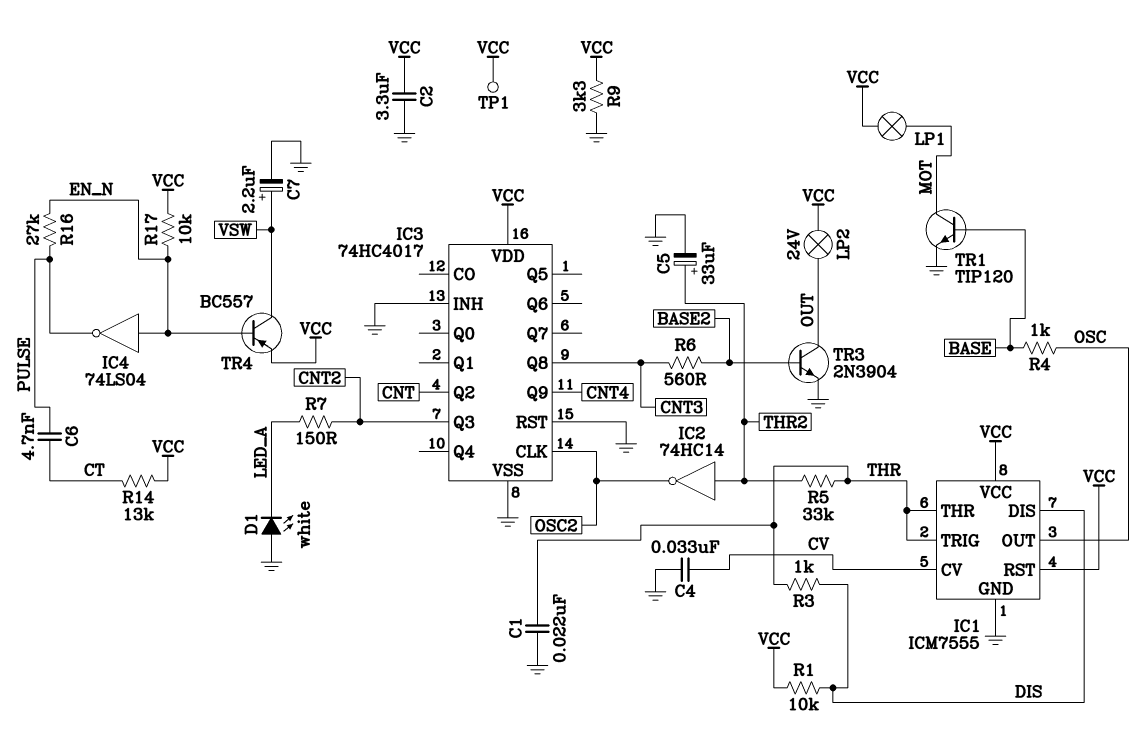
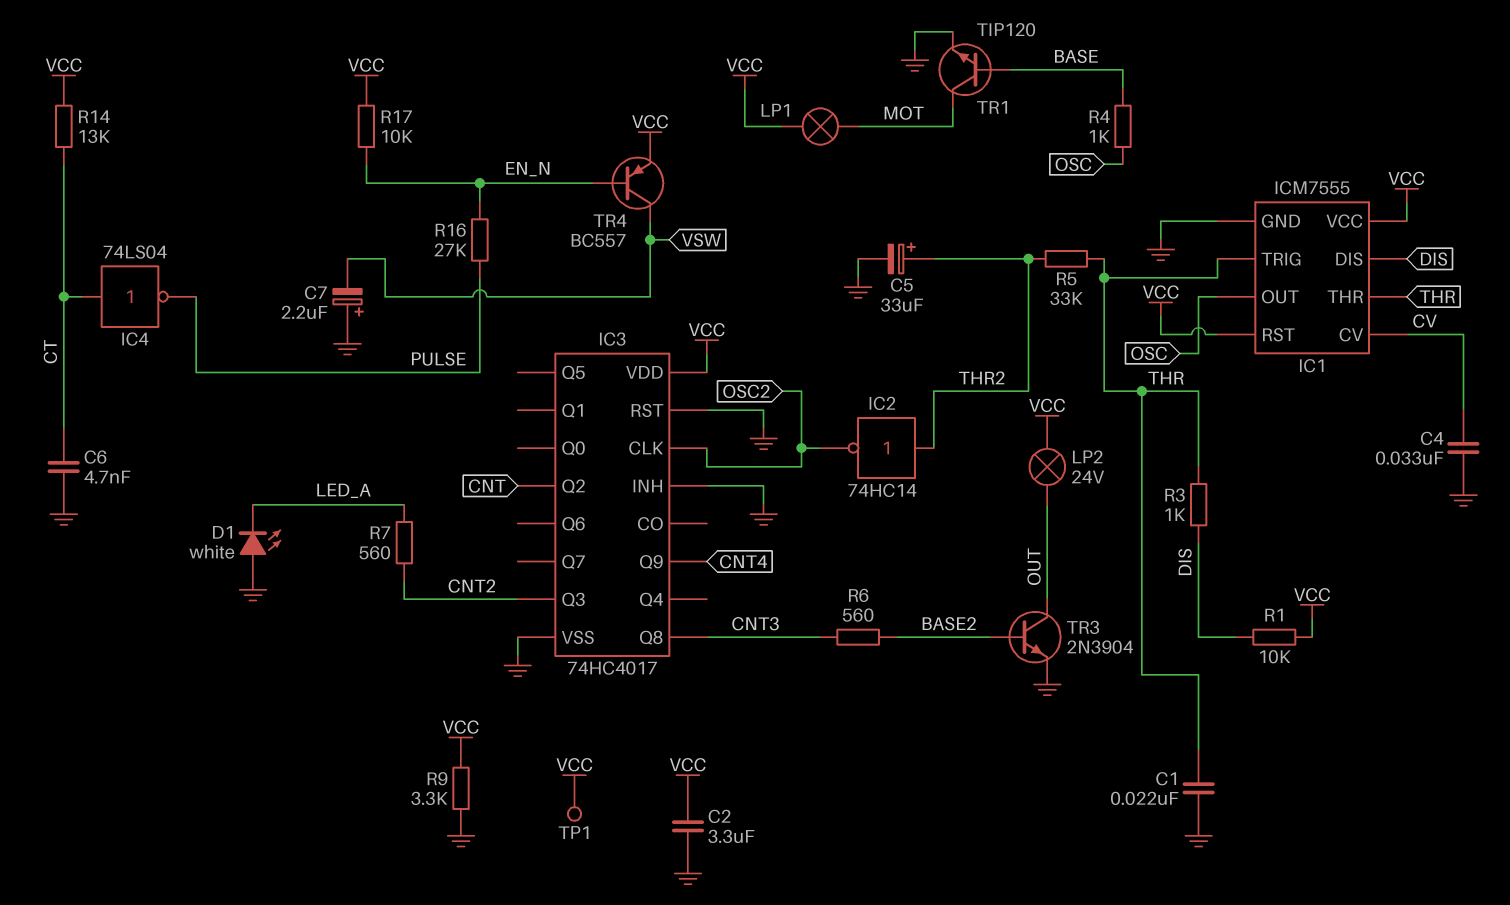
C6: 4.7nF (CT, PULSE) -> 4.7nF (CT, GND)
C7: 2.2uF (plus VSW, minus GND) -> 2.2uF (plus GND, minus VSW)
IC4: NOT 74LS04 (in EN_N, out PULSE) -> NOT 74LS04 (in CT, out PULSE)
R7: 150 (CNT2, LED_A) -> 560 (CNT2, LED_A)

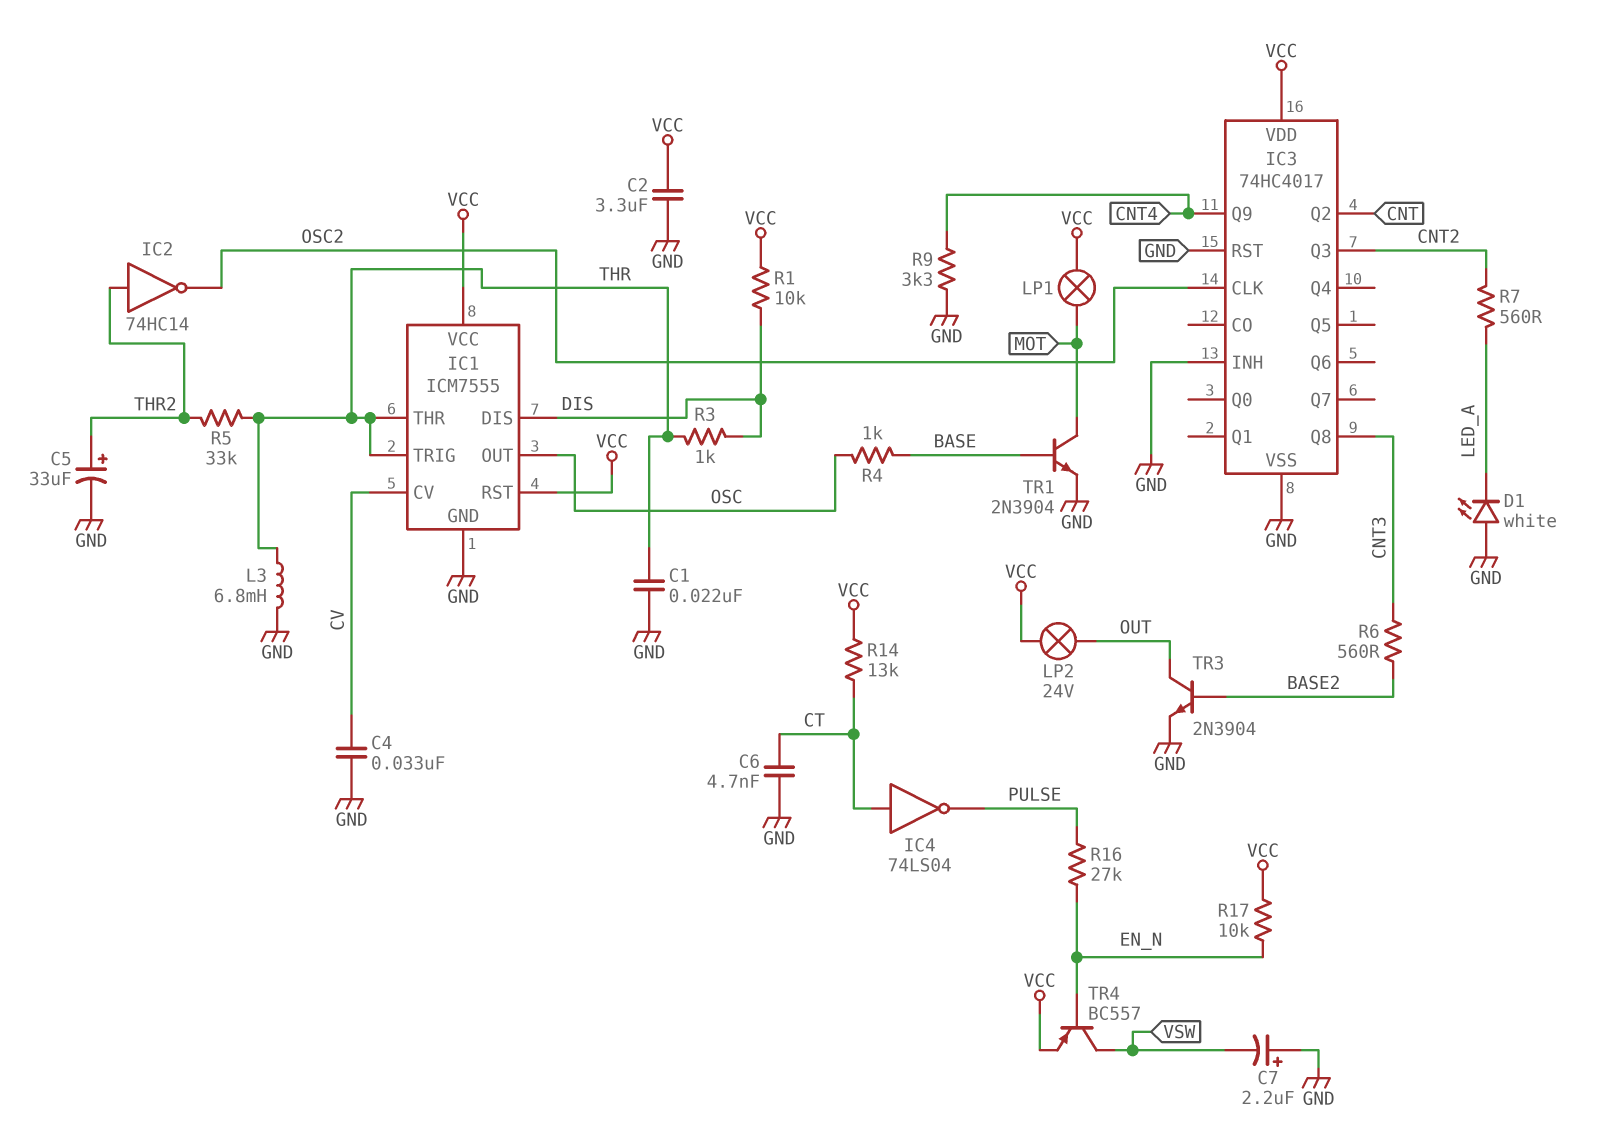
L3: none -> 6.8mH (GND, THR)
R9: 3.3k (GND, VCC) -> 3.3k (CNT4, GND)
TP1: test point (VCC) -> none
TR1: NPN TIP120 (B BASE, C MOT, E GND) -> NPN 2N3904 (B BASE, C MOT, E GND)

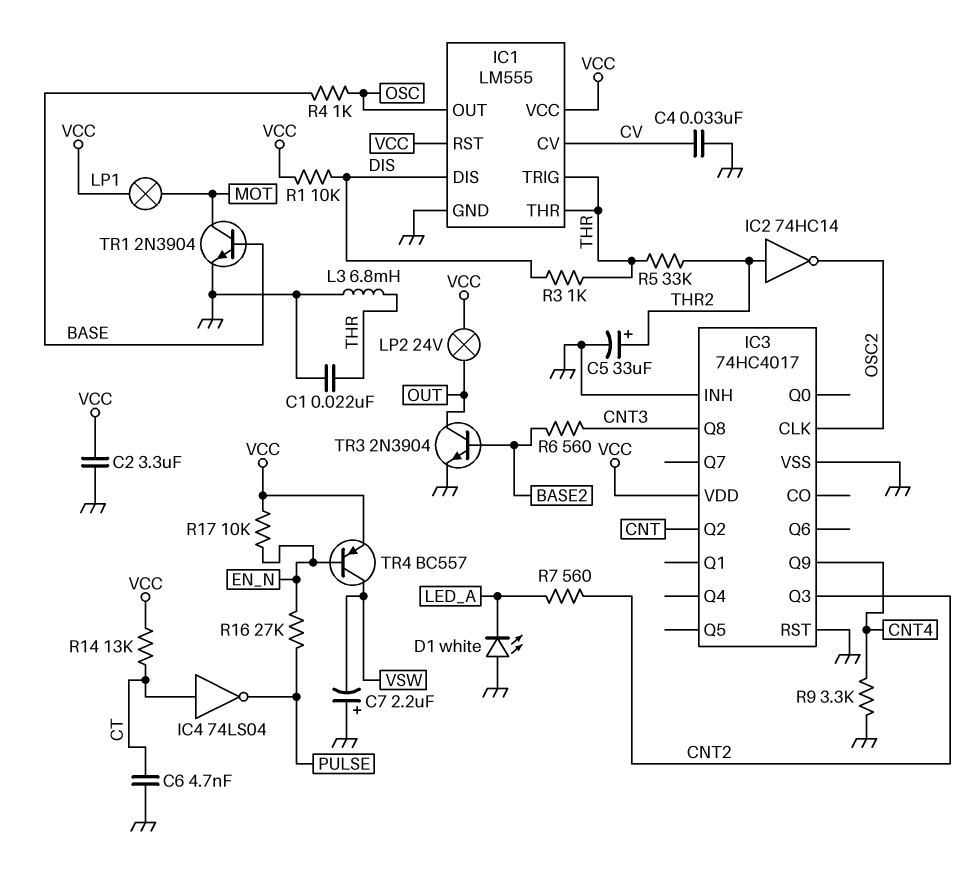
IC1: ICM7555 -> LM555

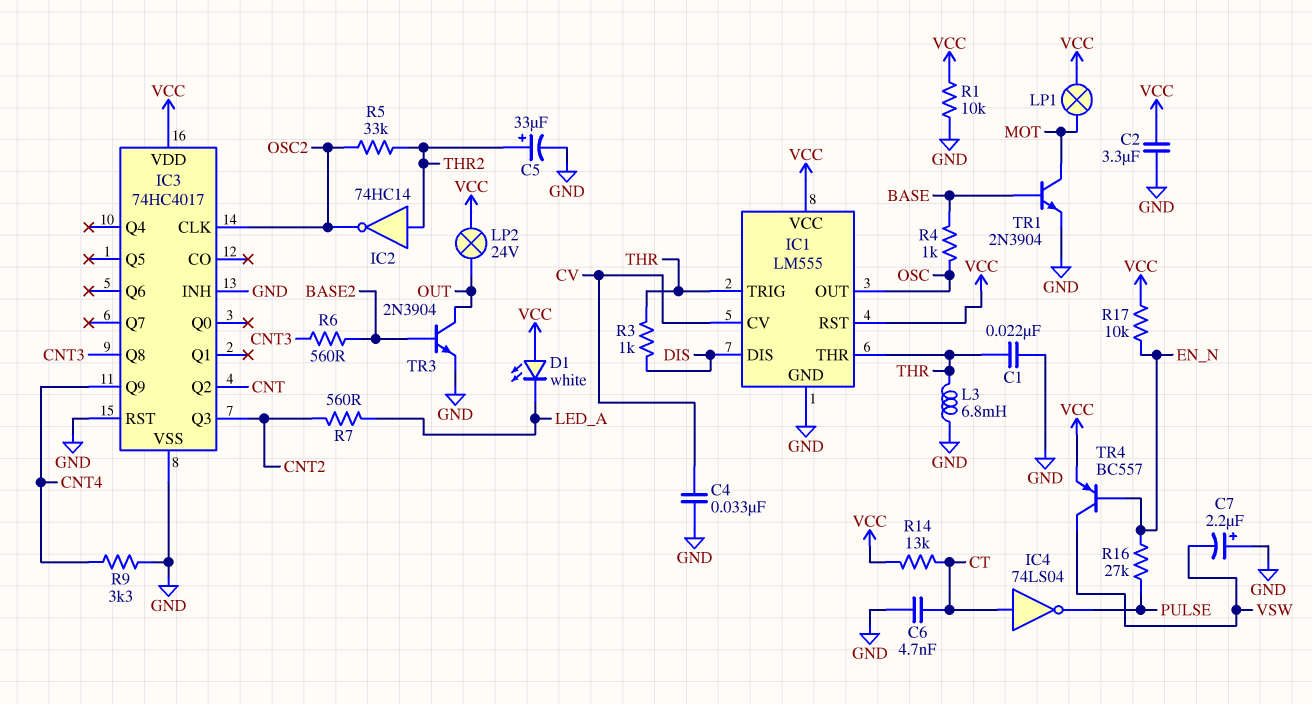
D1: LED white (A GND, K LED_A) -> LED white (A VCC, K LED_A)
R1: 10k (DIS, VCC) -> 10k (GND, VCC)
R5: 33k (THR, THR2) -> 33k (OSC2, THR2)

